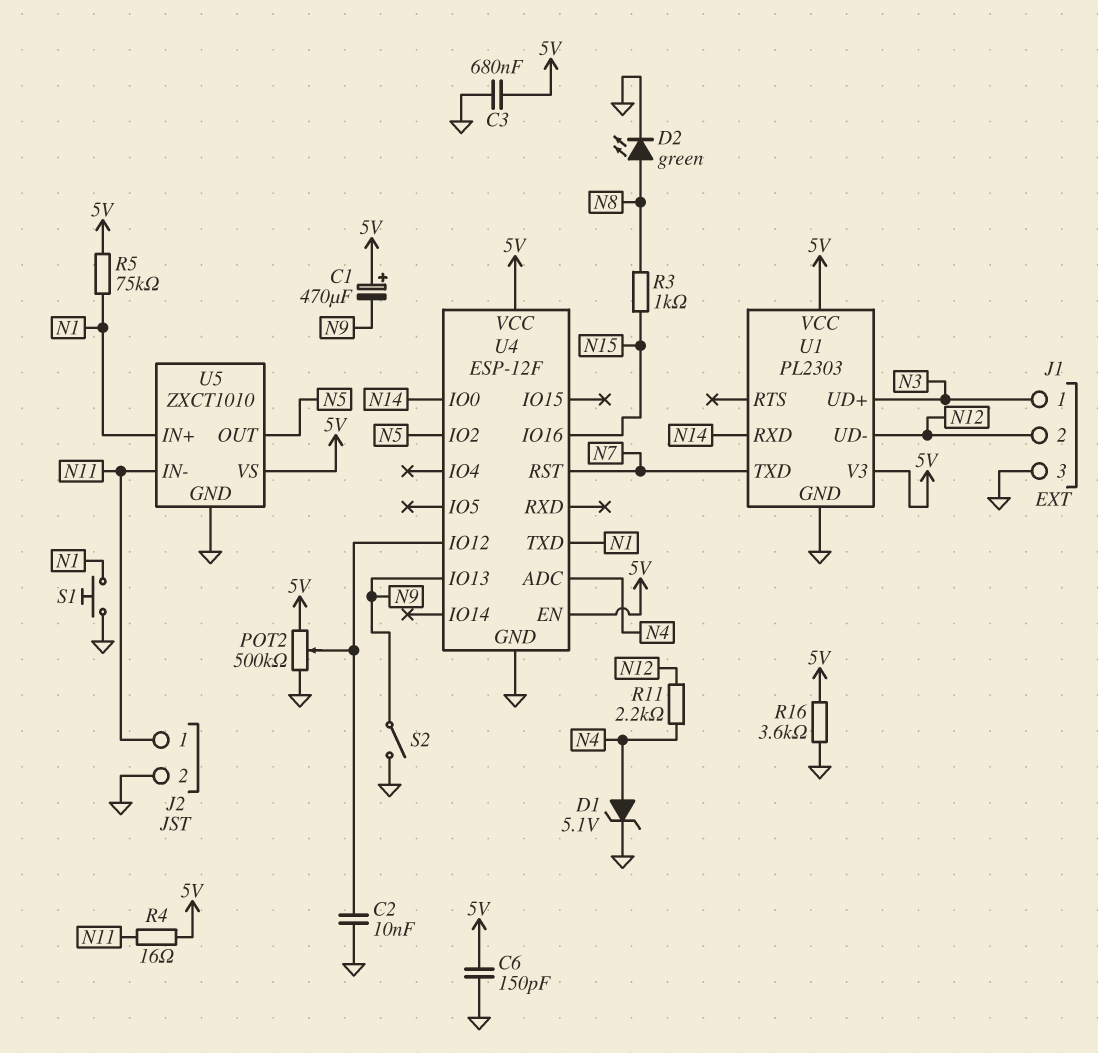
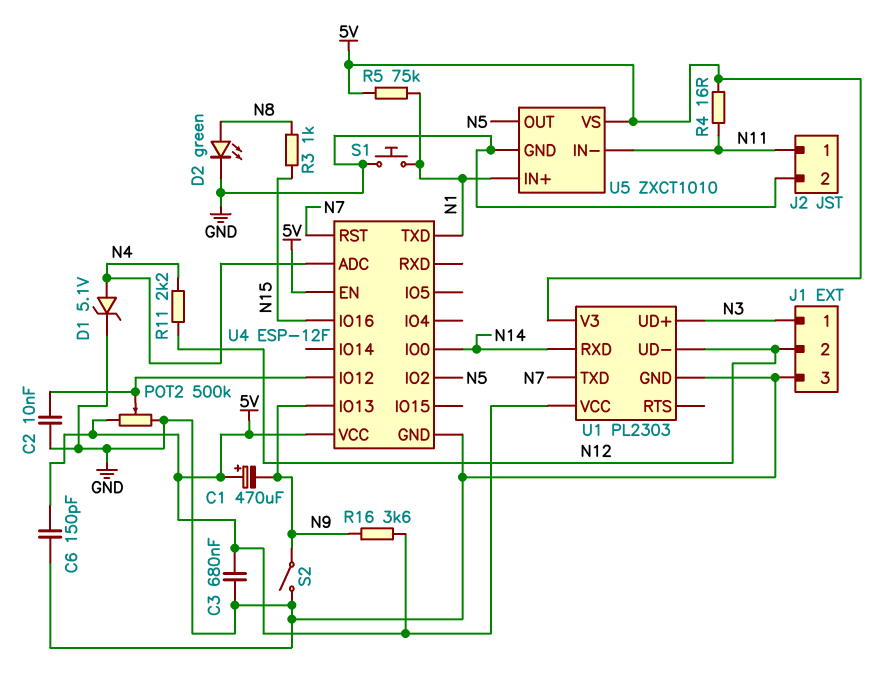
R16: 3.6k (5V, GND) -> 3.6k (5V, N9)

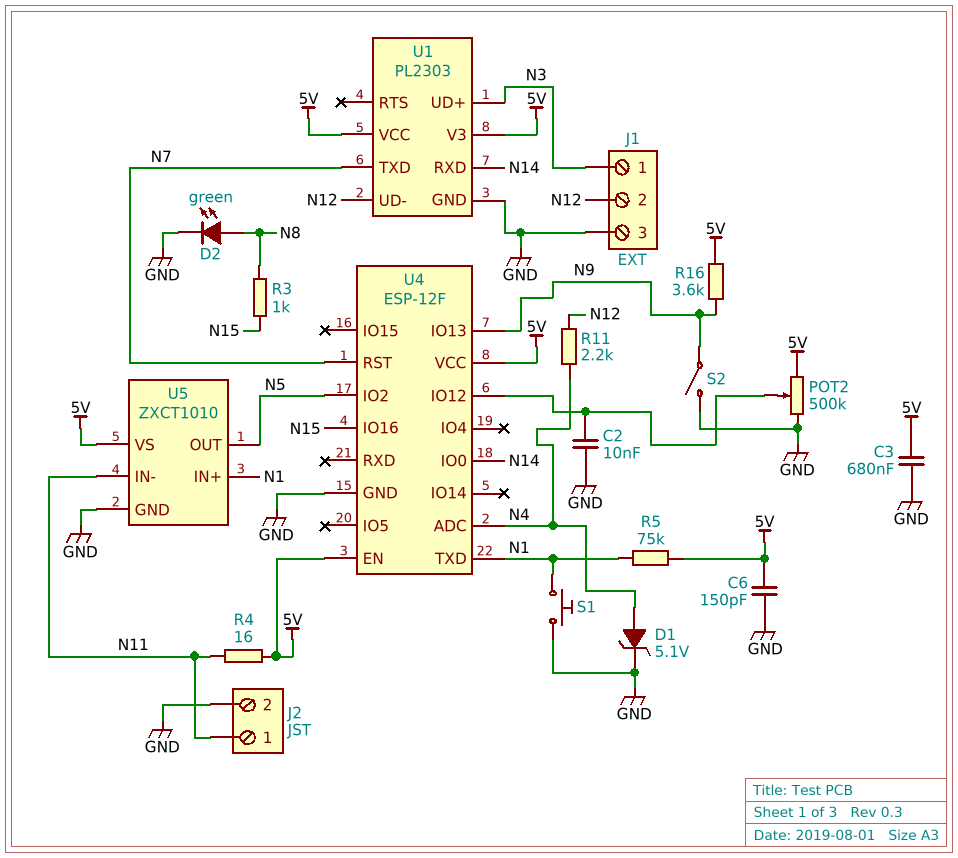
C1: 470uF (plus 5V, minus N9) -> none

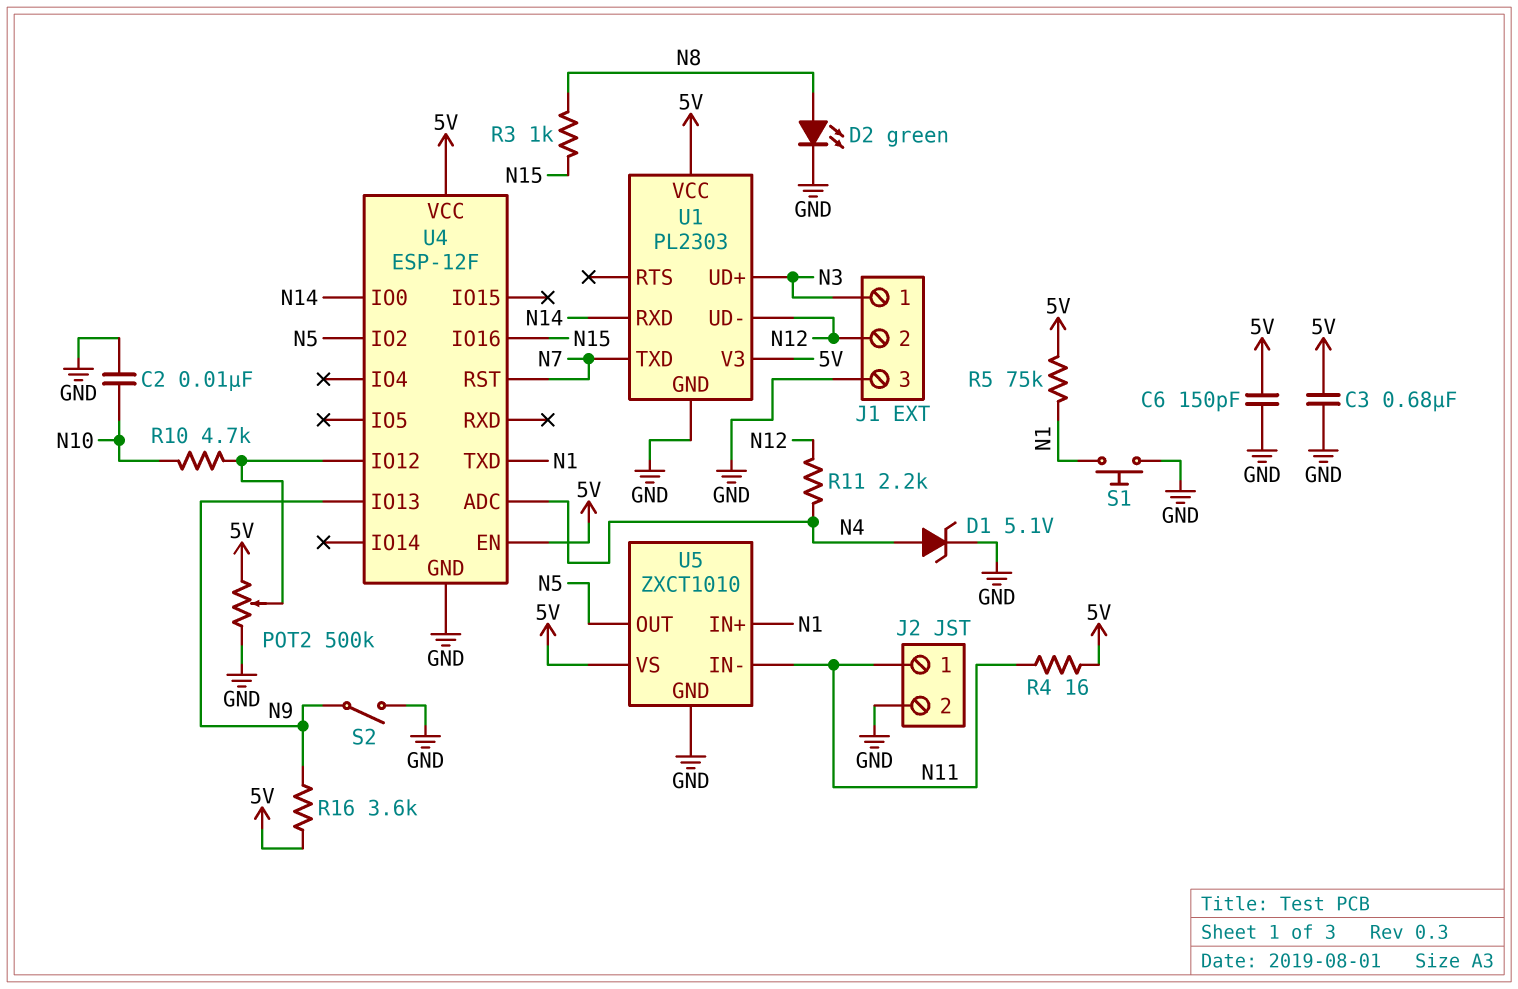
C2: 10nF (GND, U4/IO12) -> 10nF (GND, N10)
R10: none -> 4.7k (N10, U4/IO12)

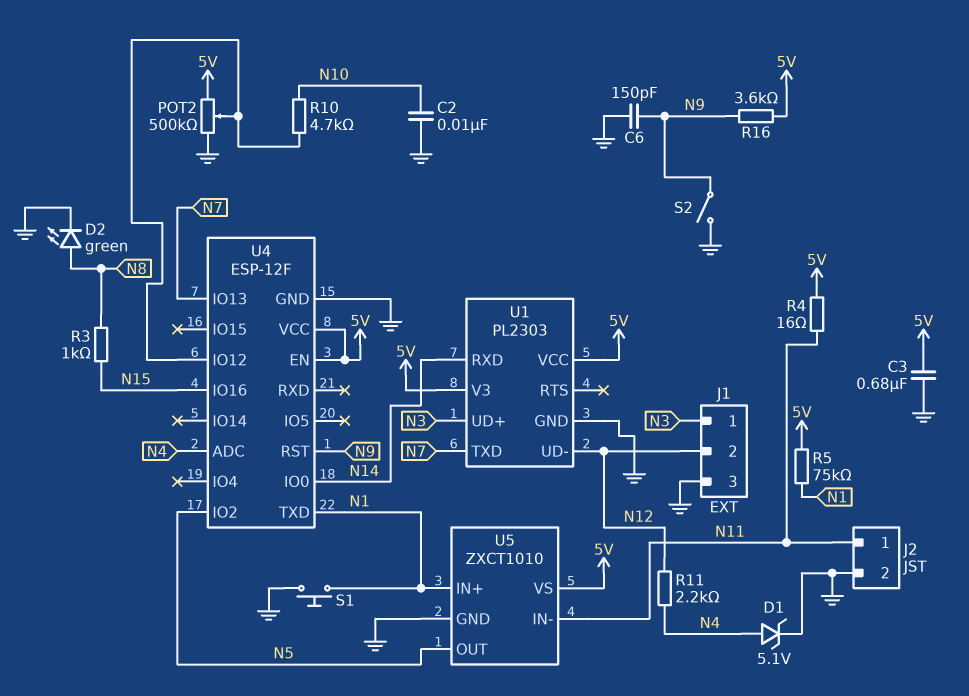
C6: 150pF (5V, GND) -> 150pF (GND, N9)
U4 pin IO13: N9 -> N7
U4 pin RST: N7 -> N9

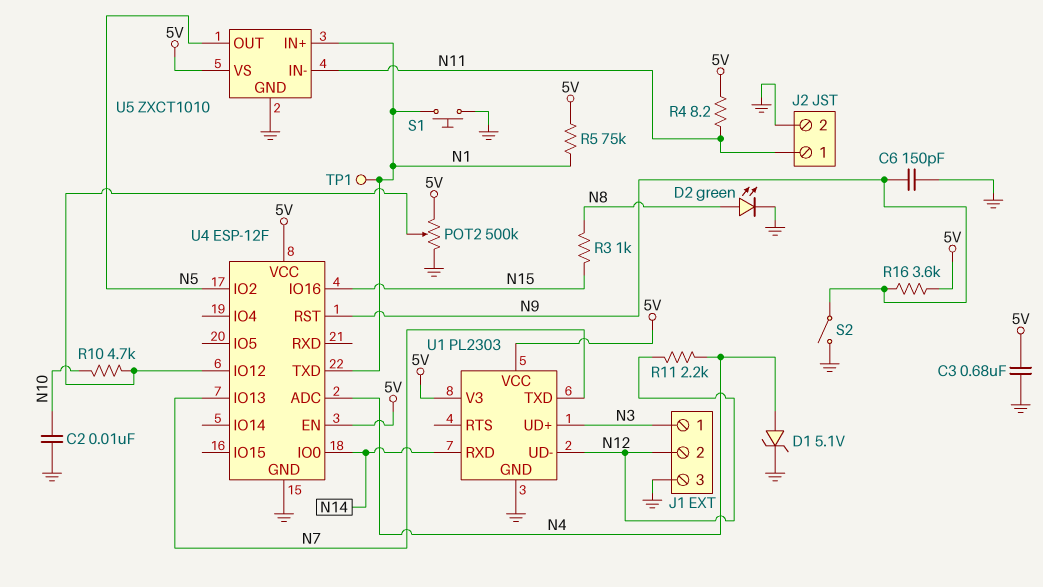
R4: 16 (5V, N11) -> 8.2 (5V, N11)
TP1: none -> test point (N1)

